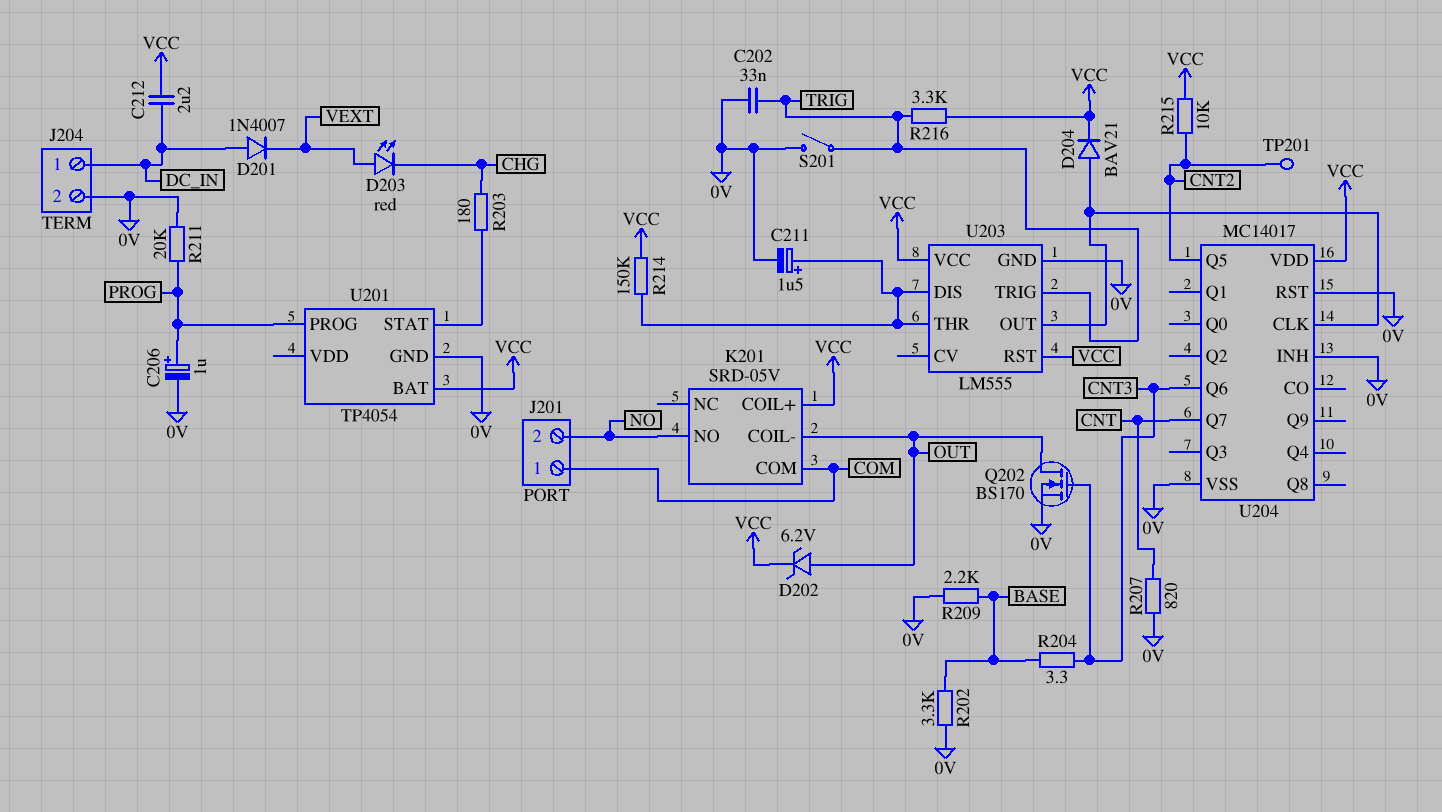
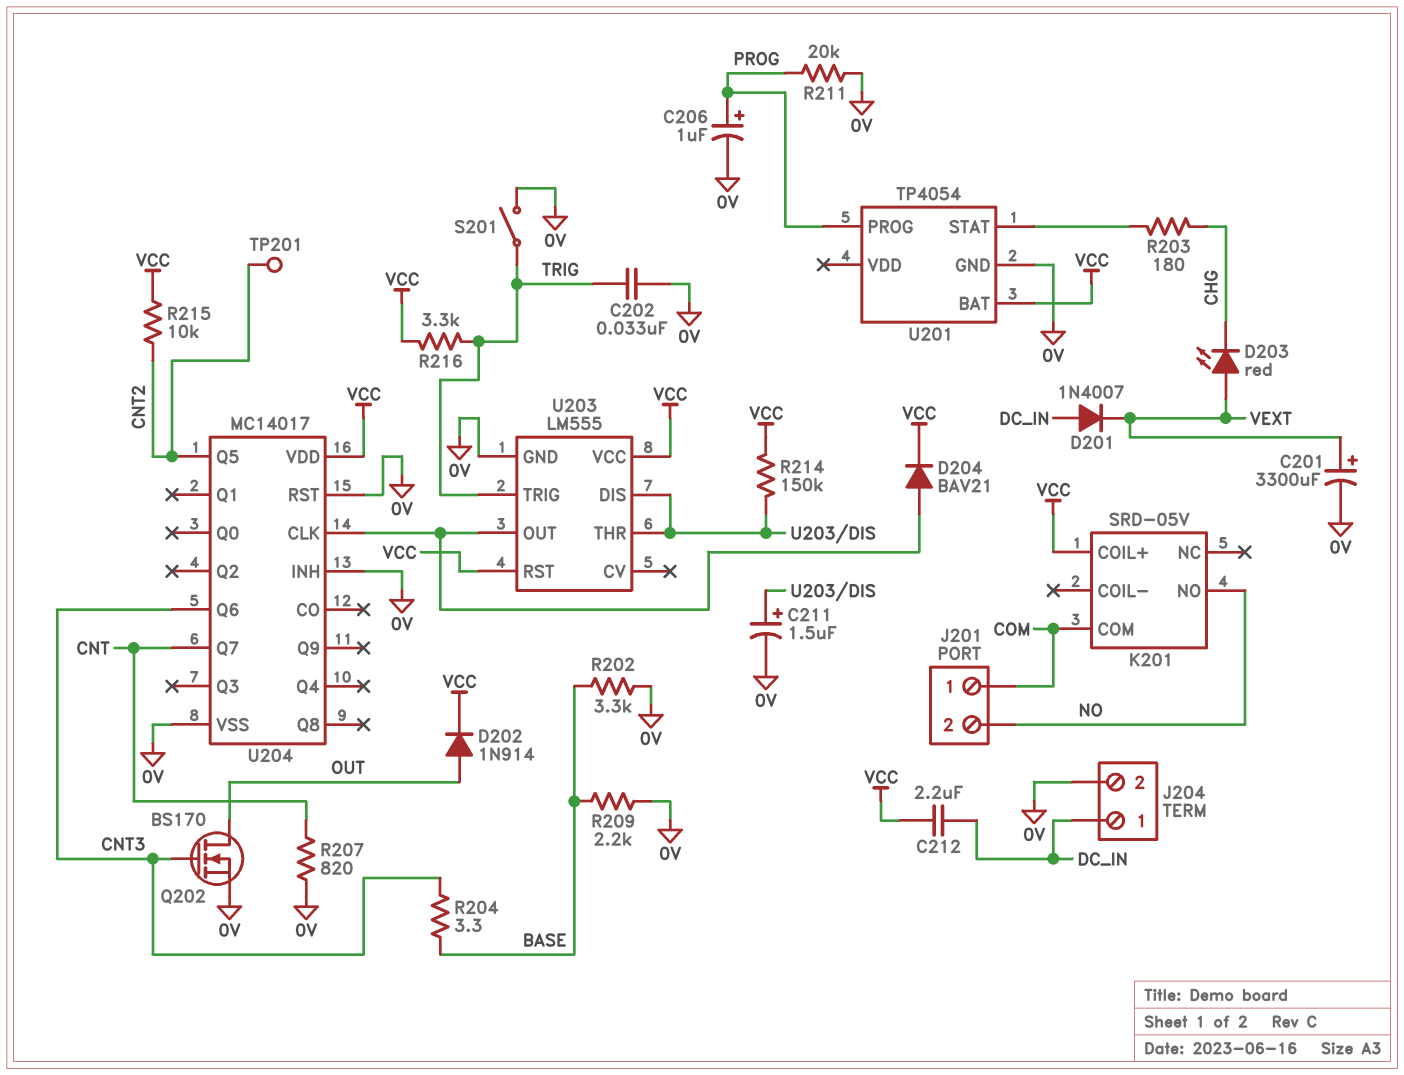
C201: none -> 3300uF (plus VEXT, minus 0V)
D202: zener 6.2V (A OUT, K VCC) -> diode 1N914 (A OUT, K VCC)
K201 pin COIL-: OUT -> none

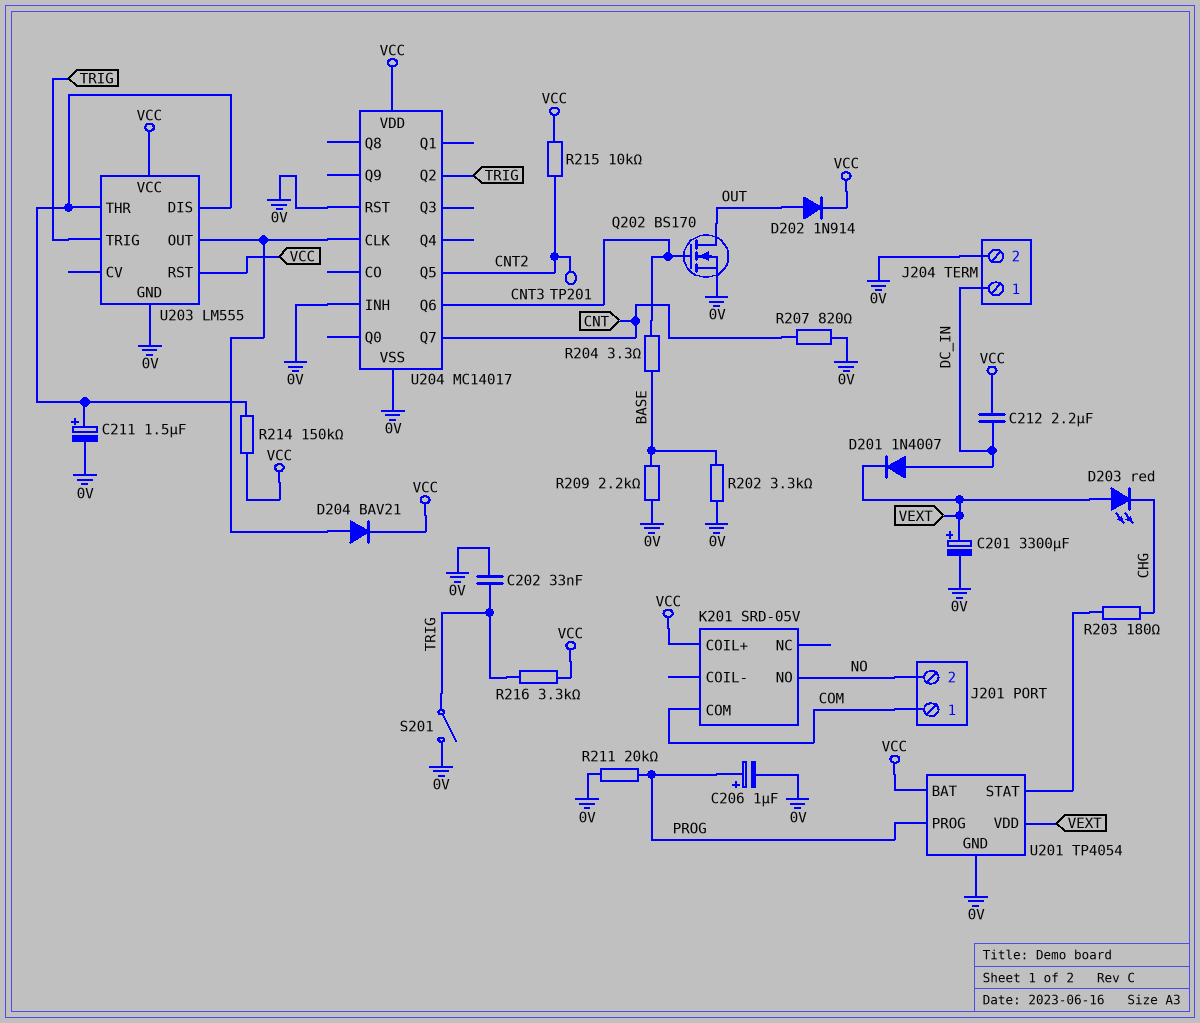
U201 pin VDD: none -> VEXT
U204 pin Q2: none -> TRIG

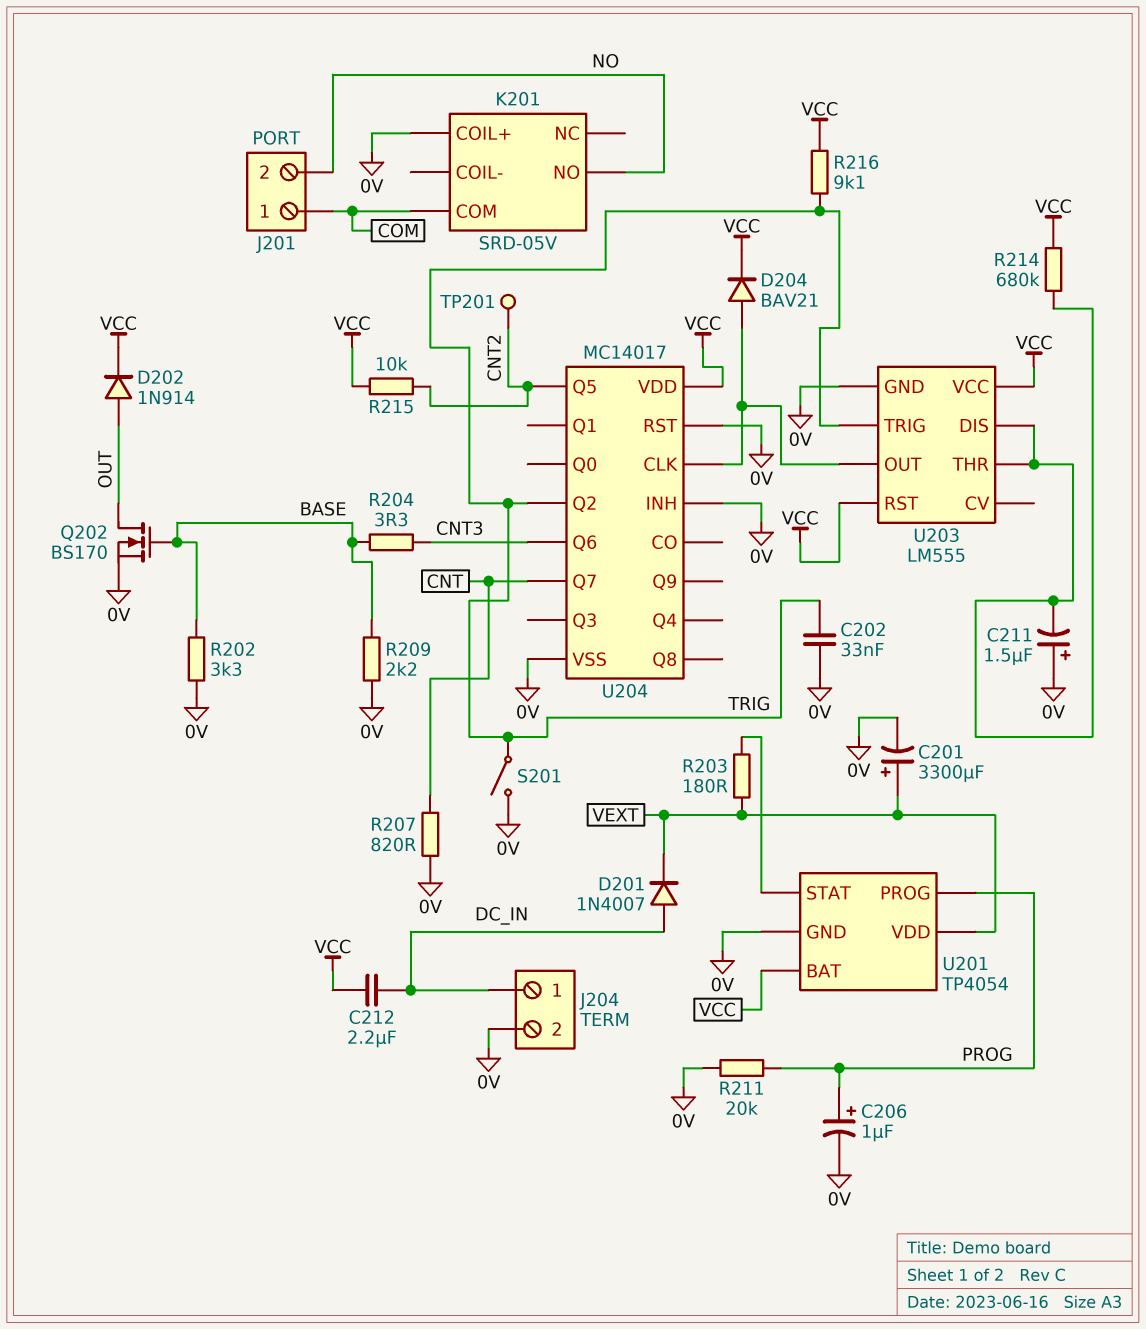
C211: 1.5uF (plus U203/DIS, minus 0V) -> 1.5uF (plus 0V, minus U203/DIS)
D203: LED red (A VEXT, K CHG) -> none
K201 pin COIL+: VCC -> 0V
Q202: NMOS BS170 (G CNT3, D OUT, S 0V) -> NMOS BS170 (G BASE, D OUT, S 0V)
R203: 180 (CHG, U201/STAT) -> 180 (U201/STAT, VEXT)
R214: 150k (U203/DIS, VCC) -> 680k (U203/DIS, VCC)
R216: 3.3k (TRIG, VCC) -> 9.1k (TRIG, VCC)

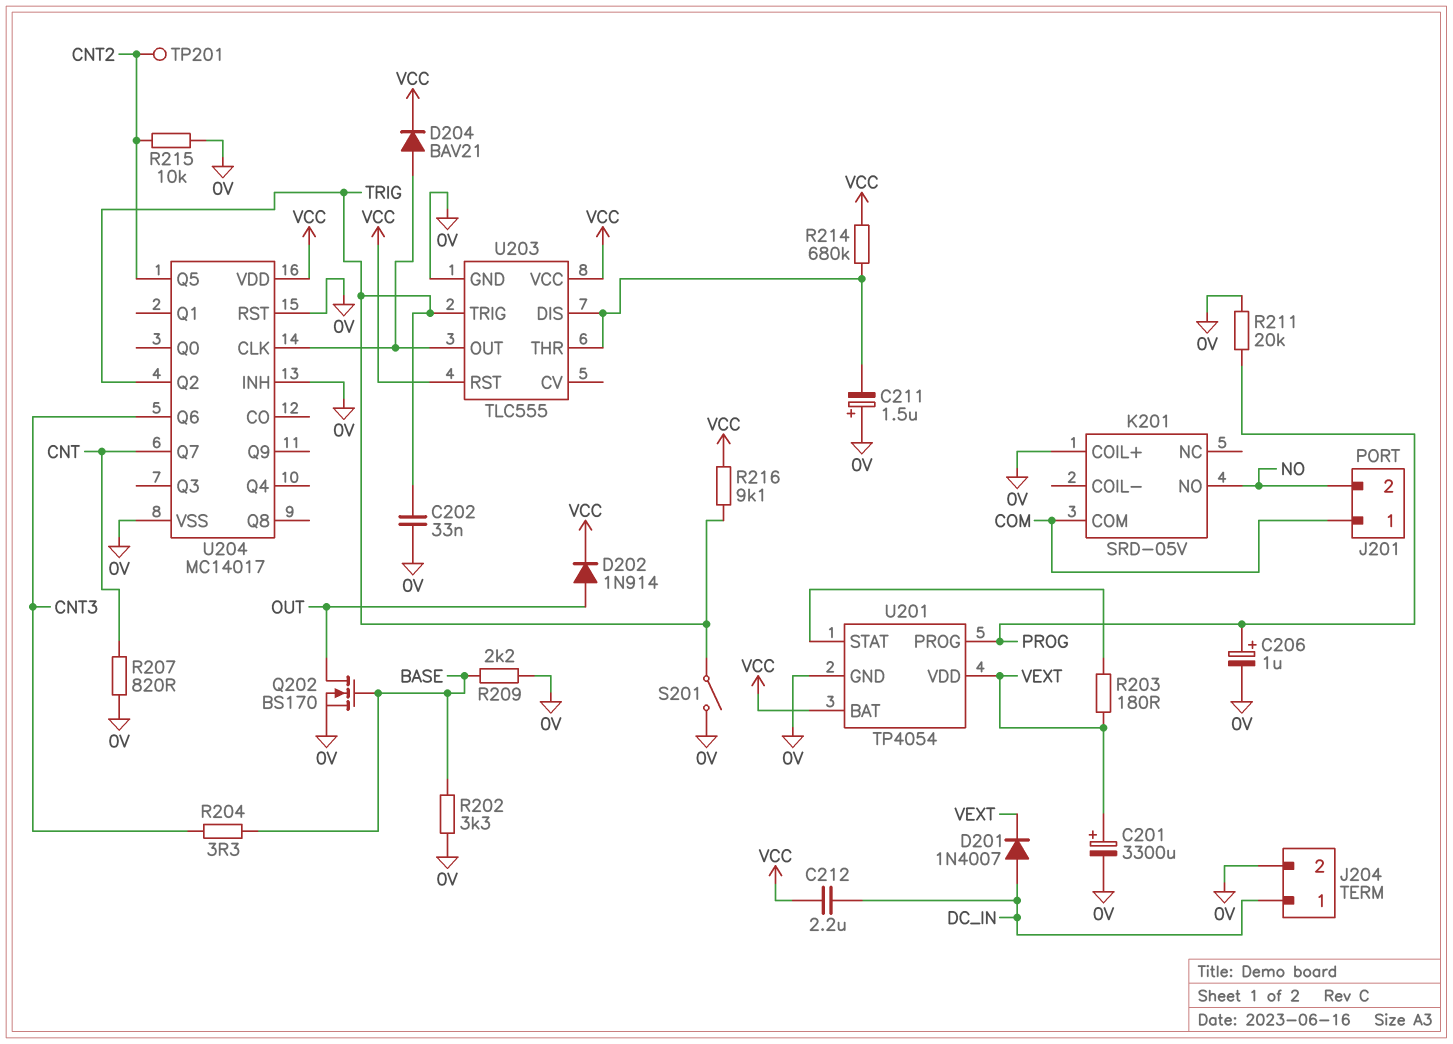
R215: 10k (CNT2, VCC) -> 10k (0V, CNT2)
U203: LM555 -> TLC555

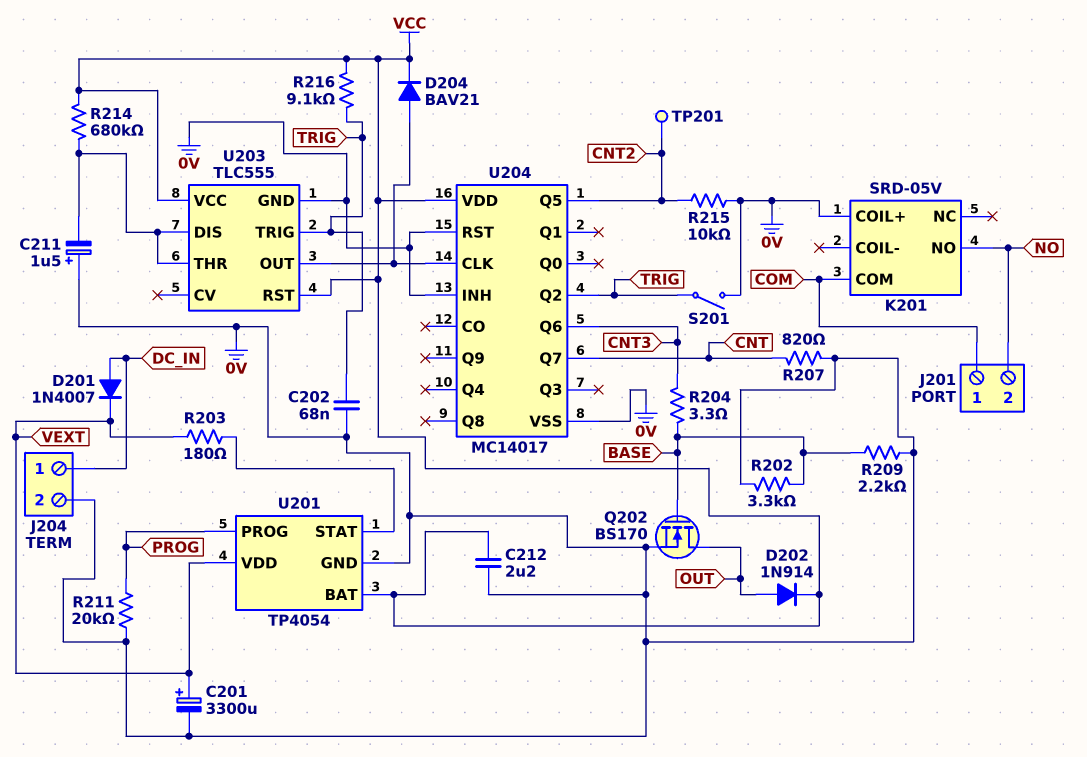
C202: 33nF (0V, TRIG) -> 68nF (0V, TRIG)
C206: 1uF (plus PROG, minus 0V) -> none
C212: 2.2uF (DC_IN, VCC) -> 2.2uF (0V, VCC)

